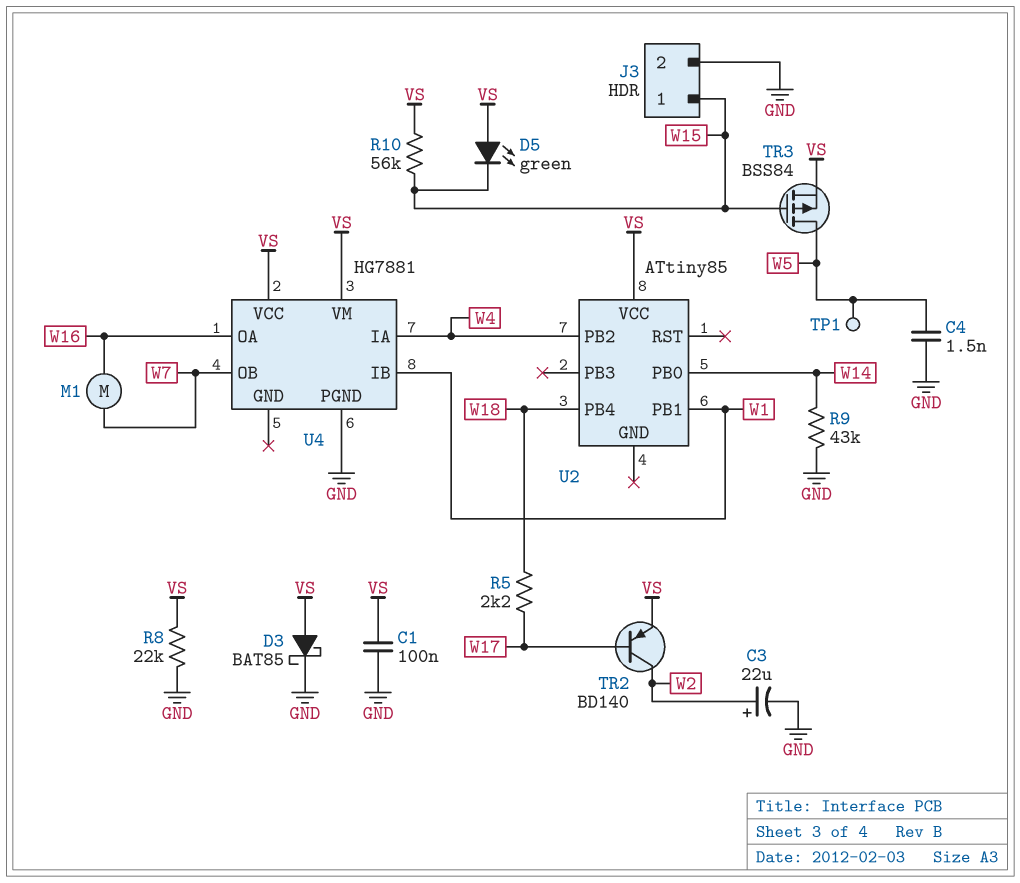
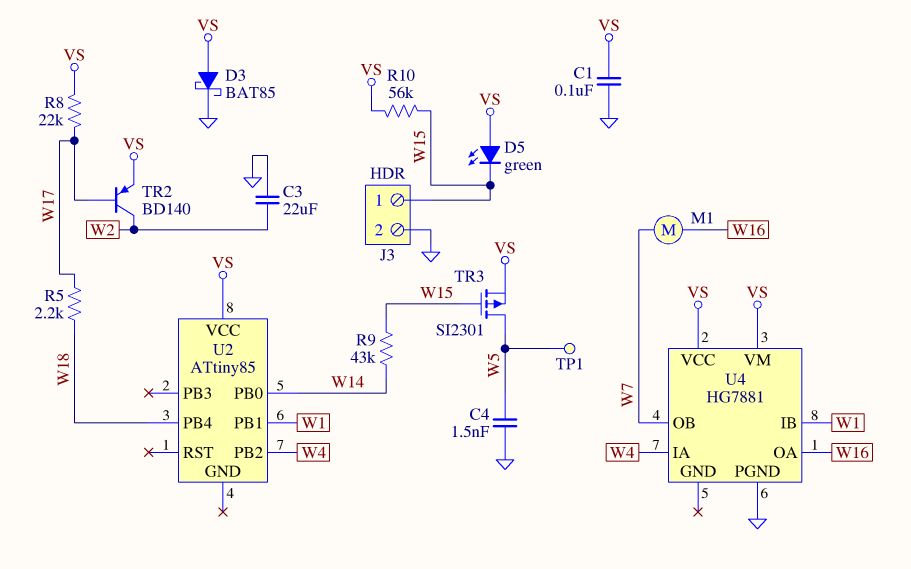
C3: 22uF (plus W2, minus GND) -> 22uF (GND, W2)
R8: 22k (GND, VS) -> 22k (VS, W17)
R9: 43k (GND, W14) -> 43k (W14, W15)
TR3: PMOS BSS84 (G W15, D W5, S VS) -> PMOS SI2301 (G W15, D W5, S VS)

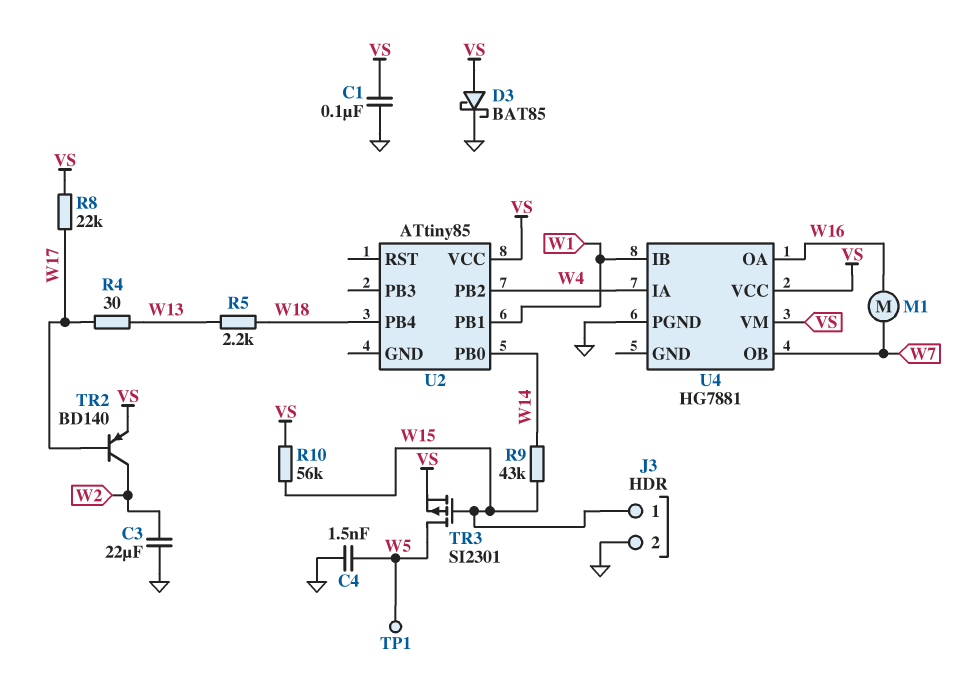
D5: LED green (A VS, K W15) -> none
R4: none -> 30 (W13, W17)
R5: 2.2k (W17, W18) -> 2.2k (W13, W18)

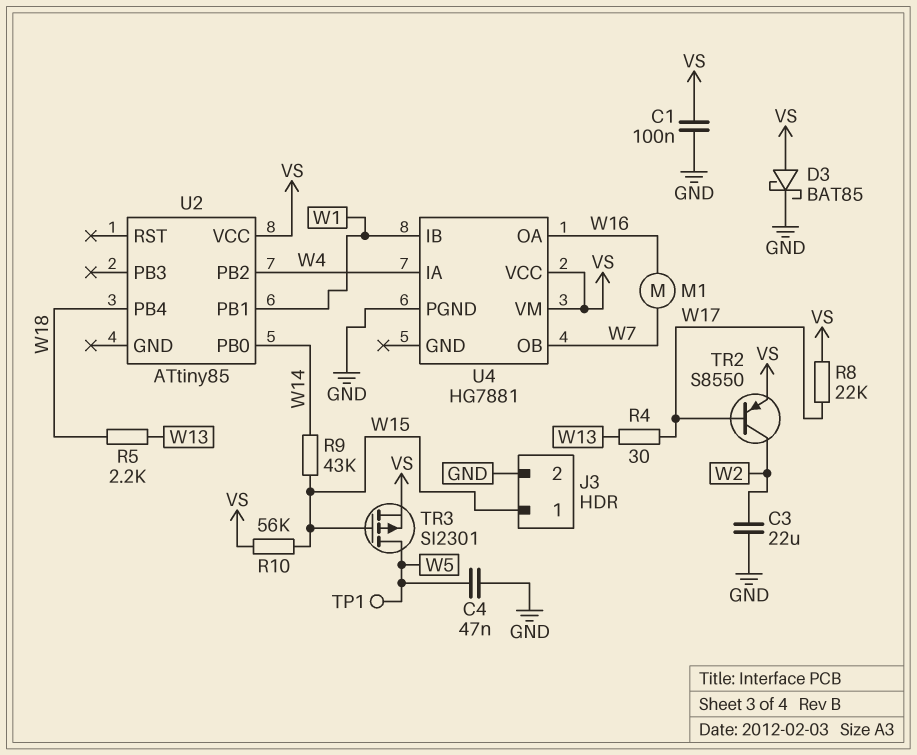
C4: 1.5nF (GND, W5) -> 47nF (GND, W5)
TR2: PNP BD140 (B W17, C W2, E VS) -> PNP S8550 (B W17, C W2, E VS)

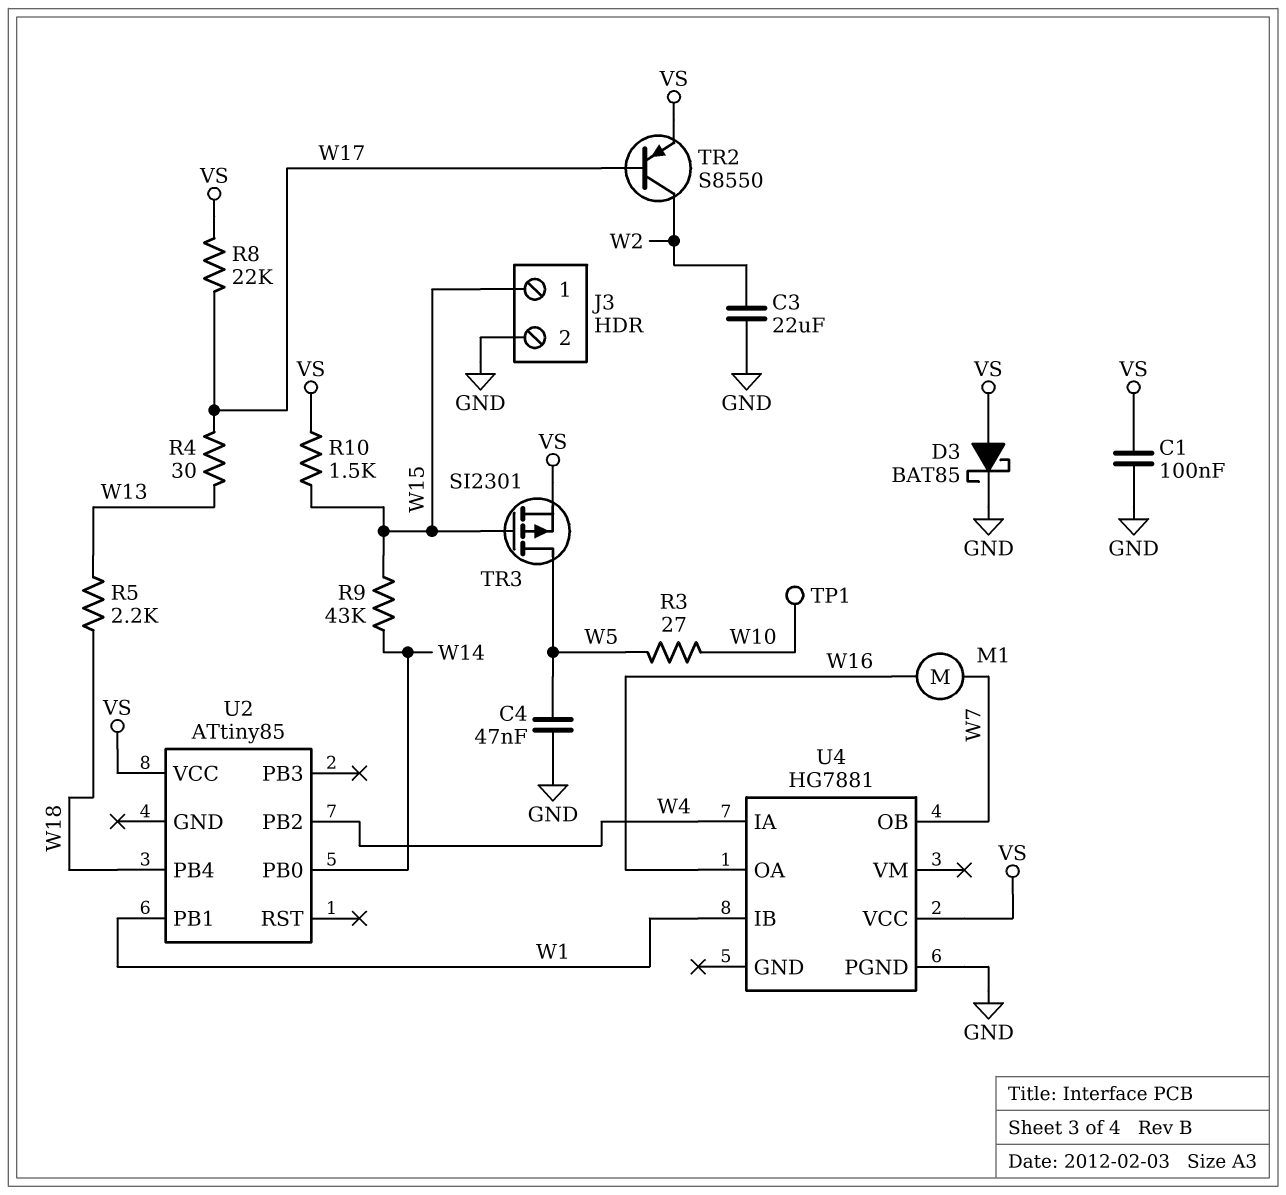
R3: none -> 27 (W5, W10)
R10: 56k (VS, W15) -> 1.5k (VS, W15)
TP1: test point (W5) -> test point (W10)
U4 pin VM: VS -> none

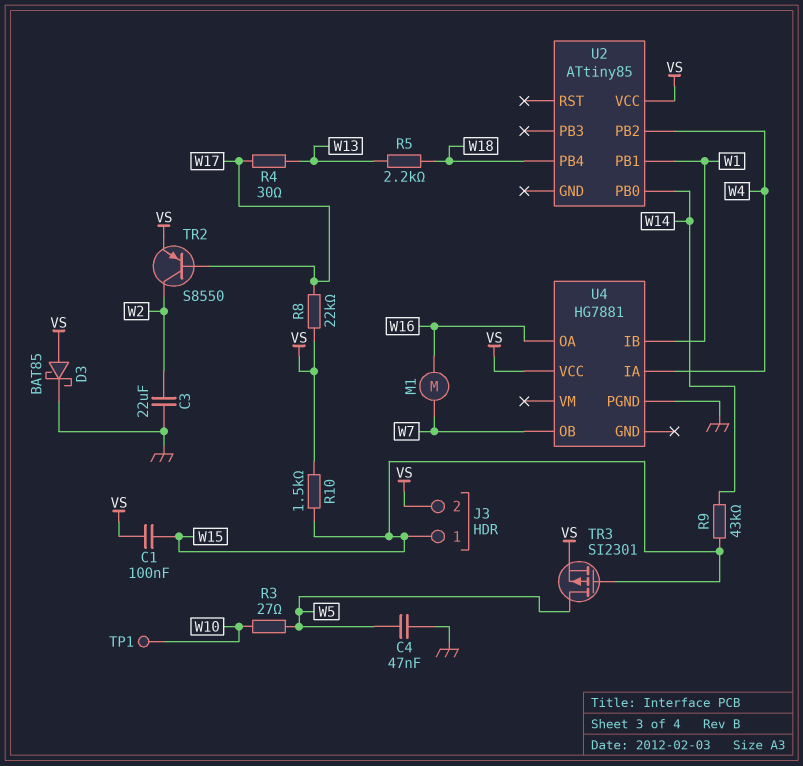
C1: 100nF (GND, VS) -> 100nF (VS, W15)
J3 pin 2: GND -> VS

